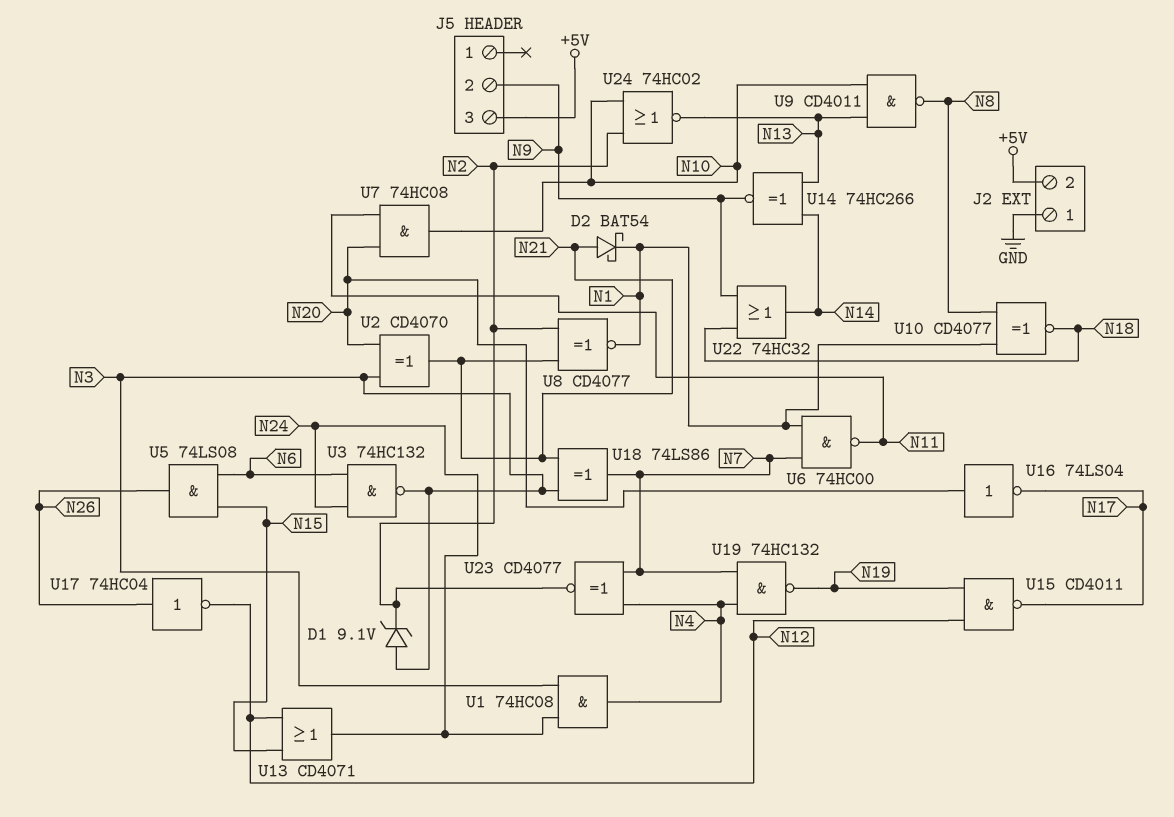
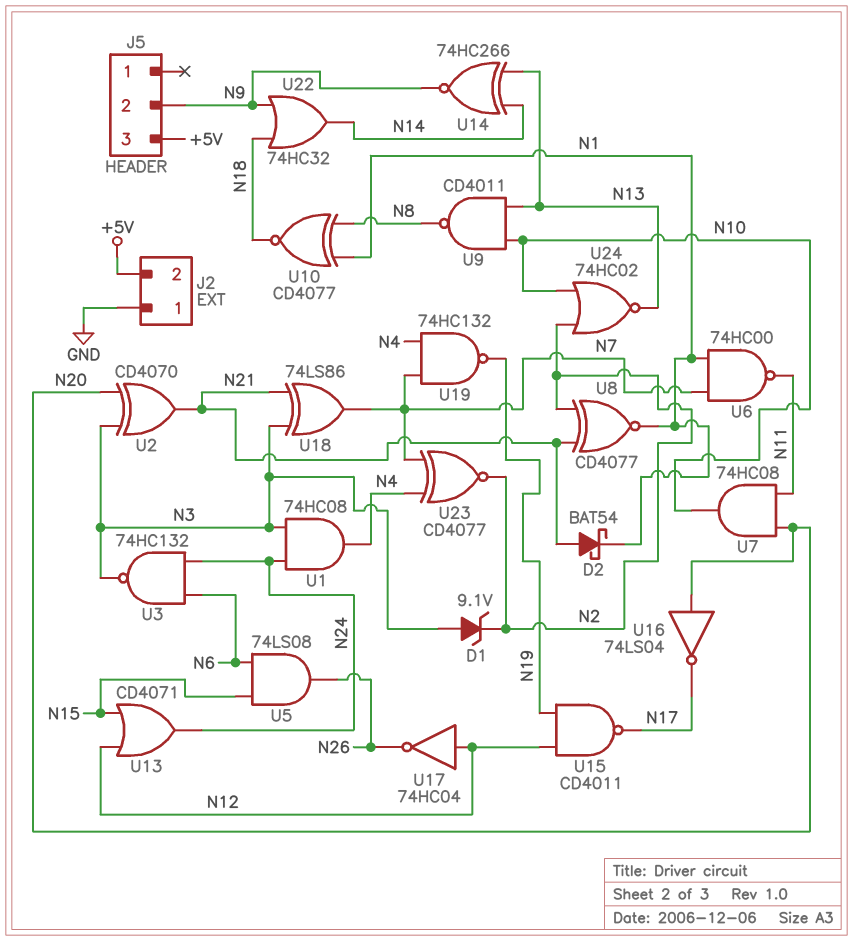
U17: NOT 74HC04 (in N26, out N12) -> NOT 74HC04 (in N12, out N26)

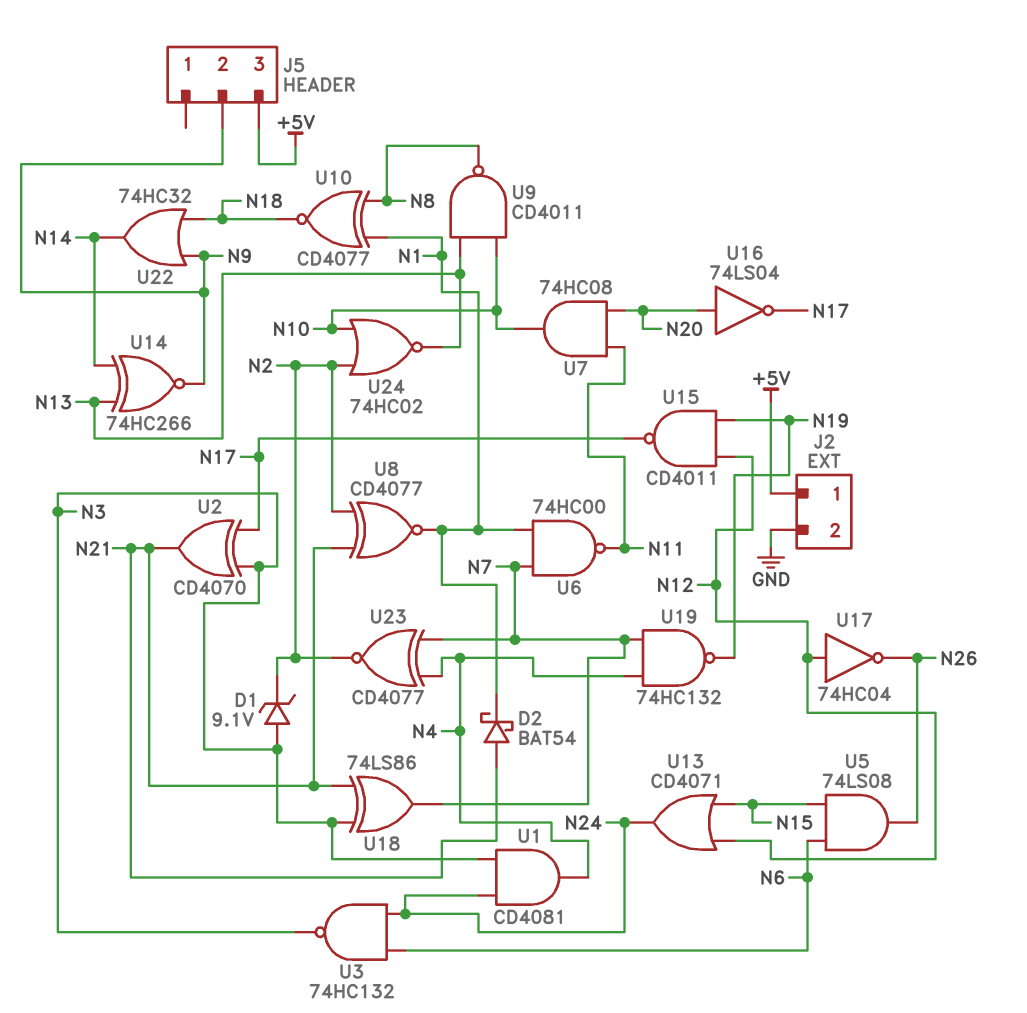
J2 pin 1: GND -> +5V
J2 pin 2: +5V -> GND
U1: AND 74HC08 (in N3, in N24, out N4) -> AND CD4081 (in N3, in N24, out N4)
U2: XOR CD4070 (in N3, in N20, out N21) -> XOR CD4070 (in N3, in N17, out N21)

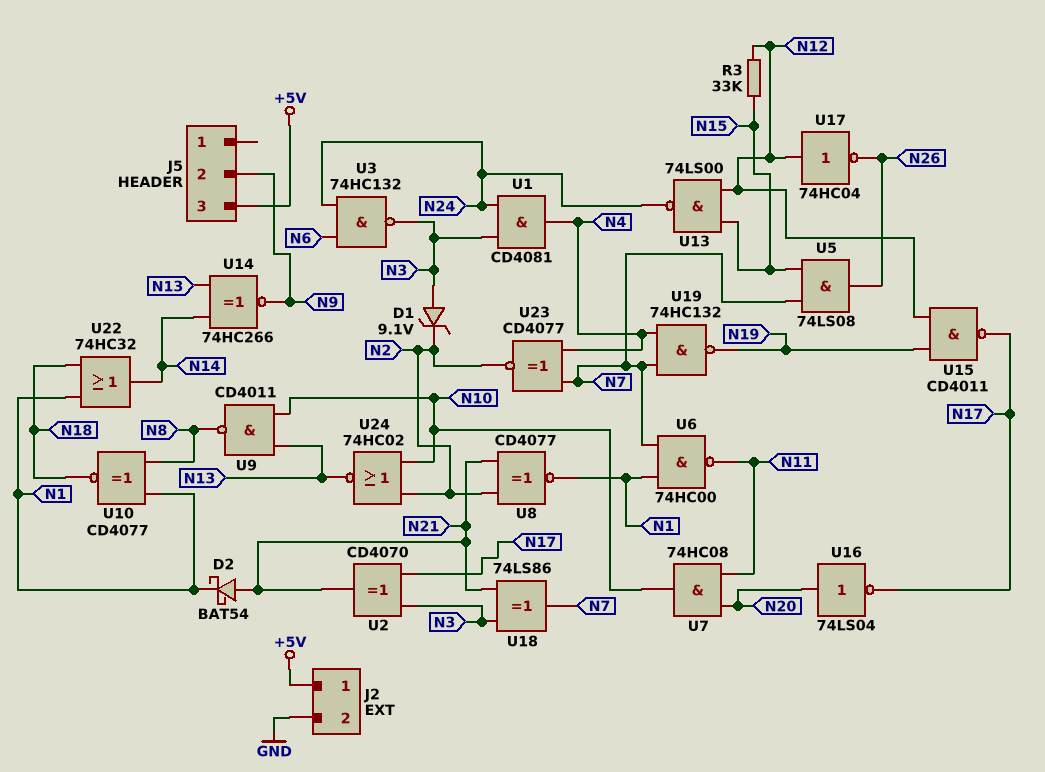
R3: none -> 33k (N12, N15)
U5: AND 74LS08 (in N6, in N15, out N26) -> AND 74LS08 (in N7, in N15, out N26)
U13: OR CD4071 (in N12, in N15, out N24) -> NAND 74LS00 (in N12, in N15, out N24)
U22: OR 74HC32 (in N9, in N18, out N14) -> OR 74HC32 (in N1, in N18, out N14)

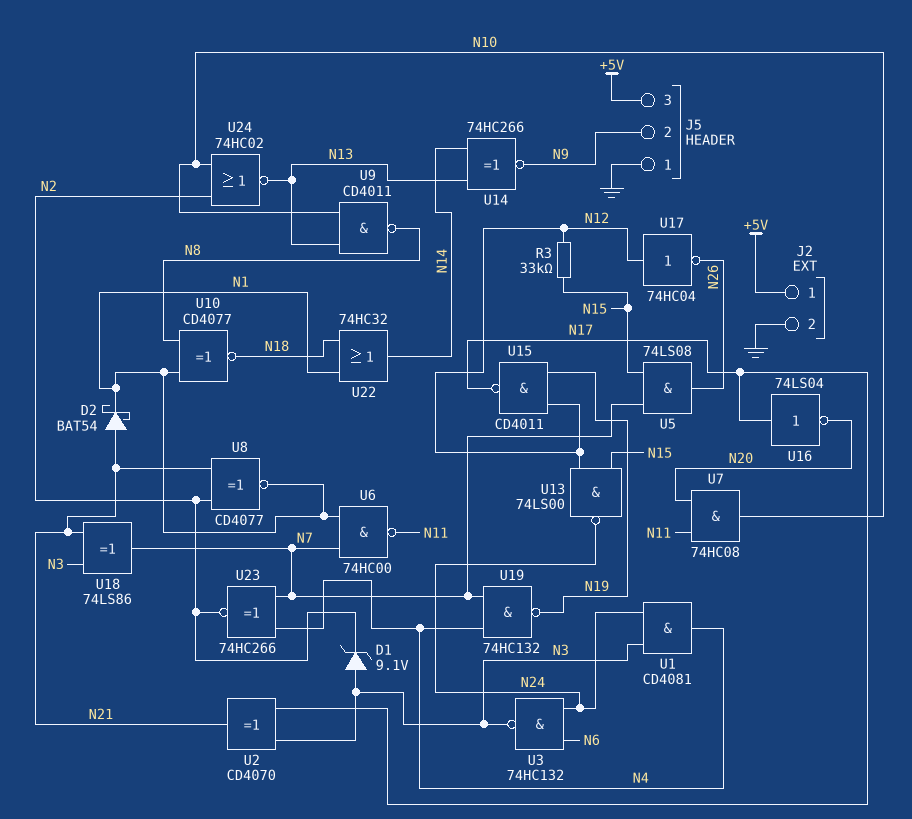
J5 pin 1: none -> GND
U16: NOT 74LS04 (in N20, out N17) -> NOT 74LS04 (in N17, out N20)
U23: XNOR CD4077 (in N4, in N7, out N2) -> XNOR 74HC266 (in N4, in N7, out N2)

